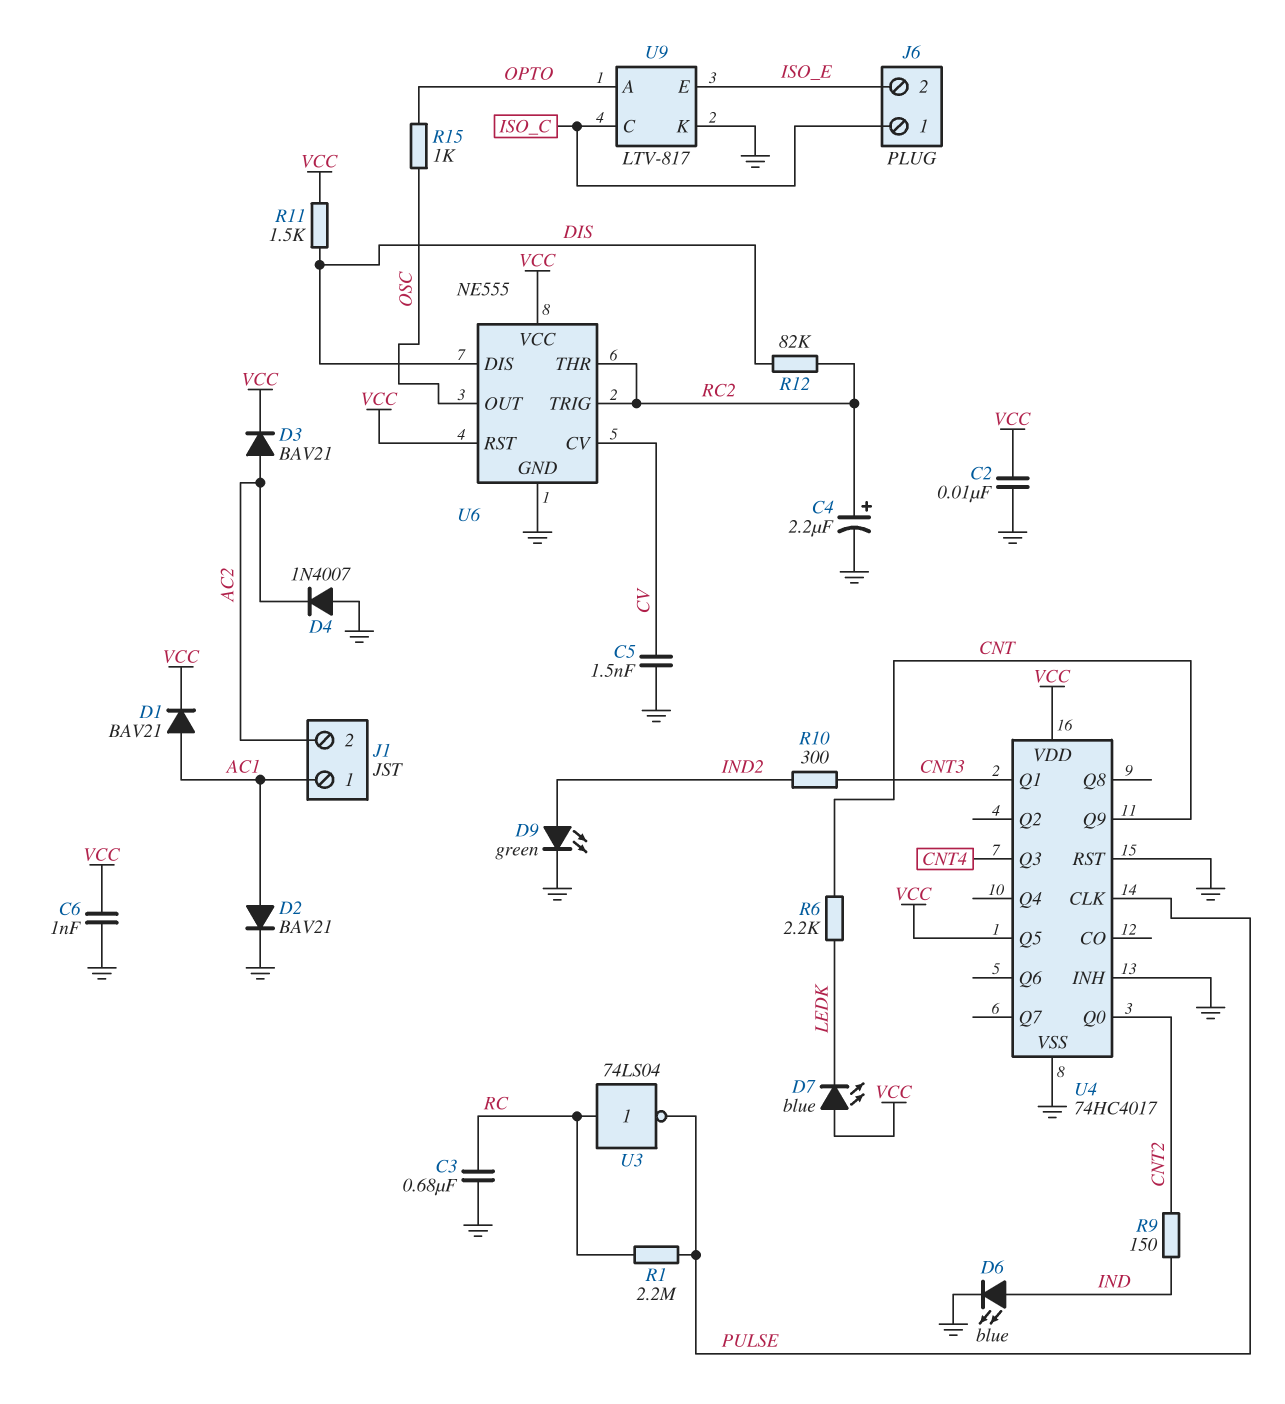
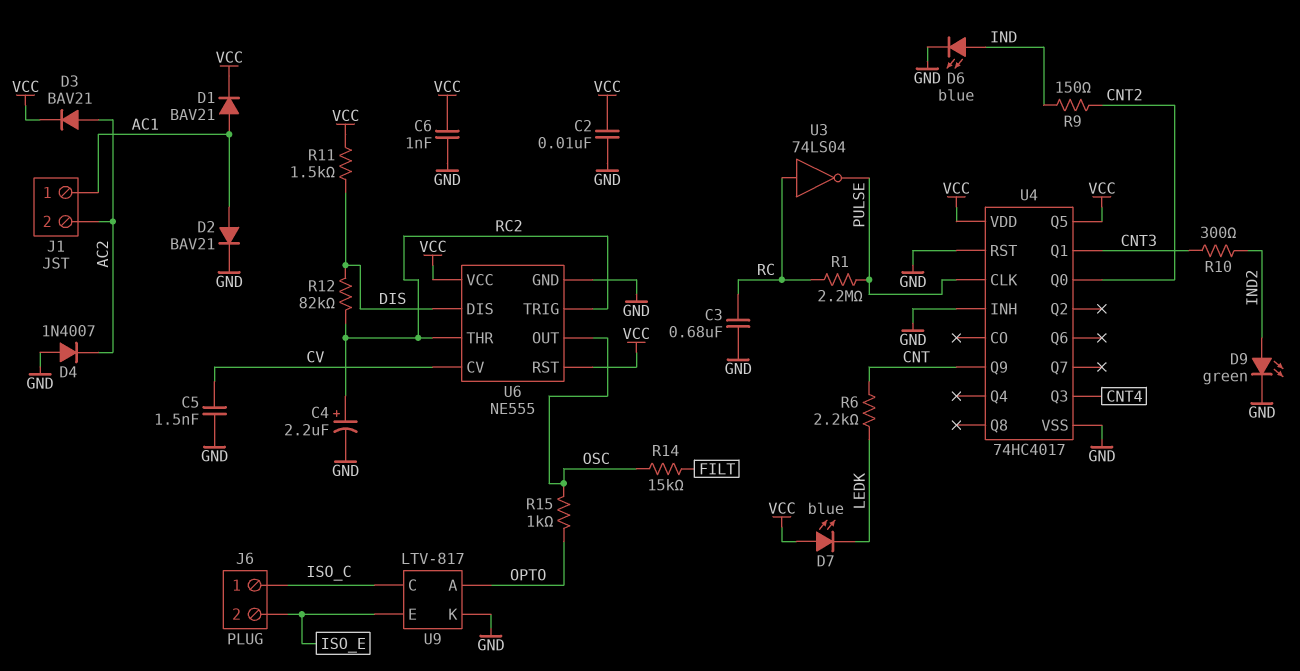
R14: none -> 15k (FILT, OSC)

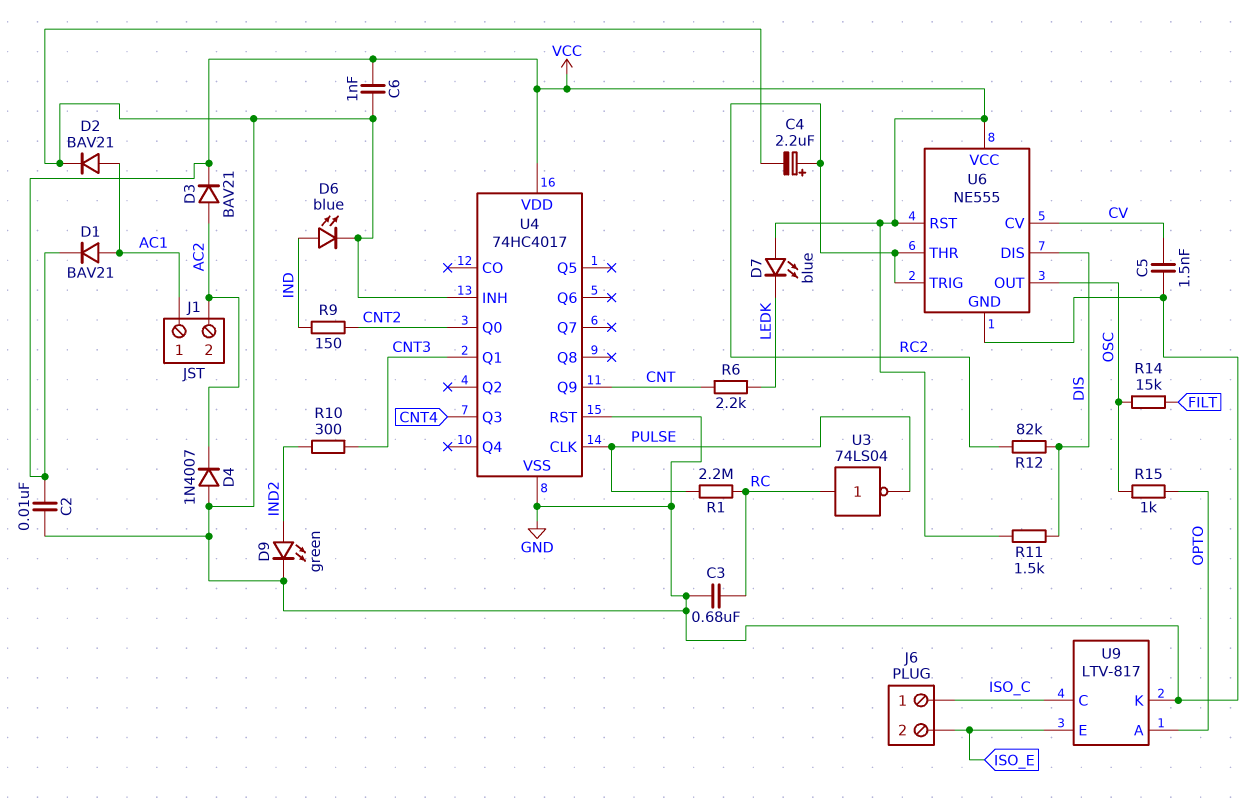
U4 pin Q5: VCC -> none

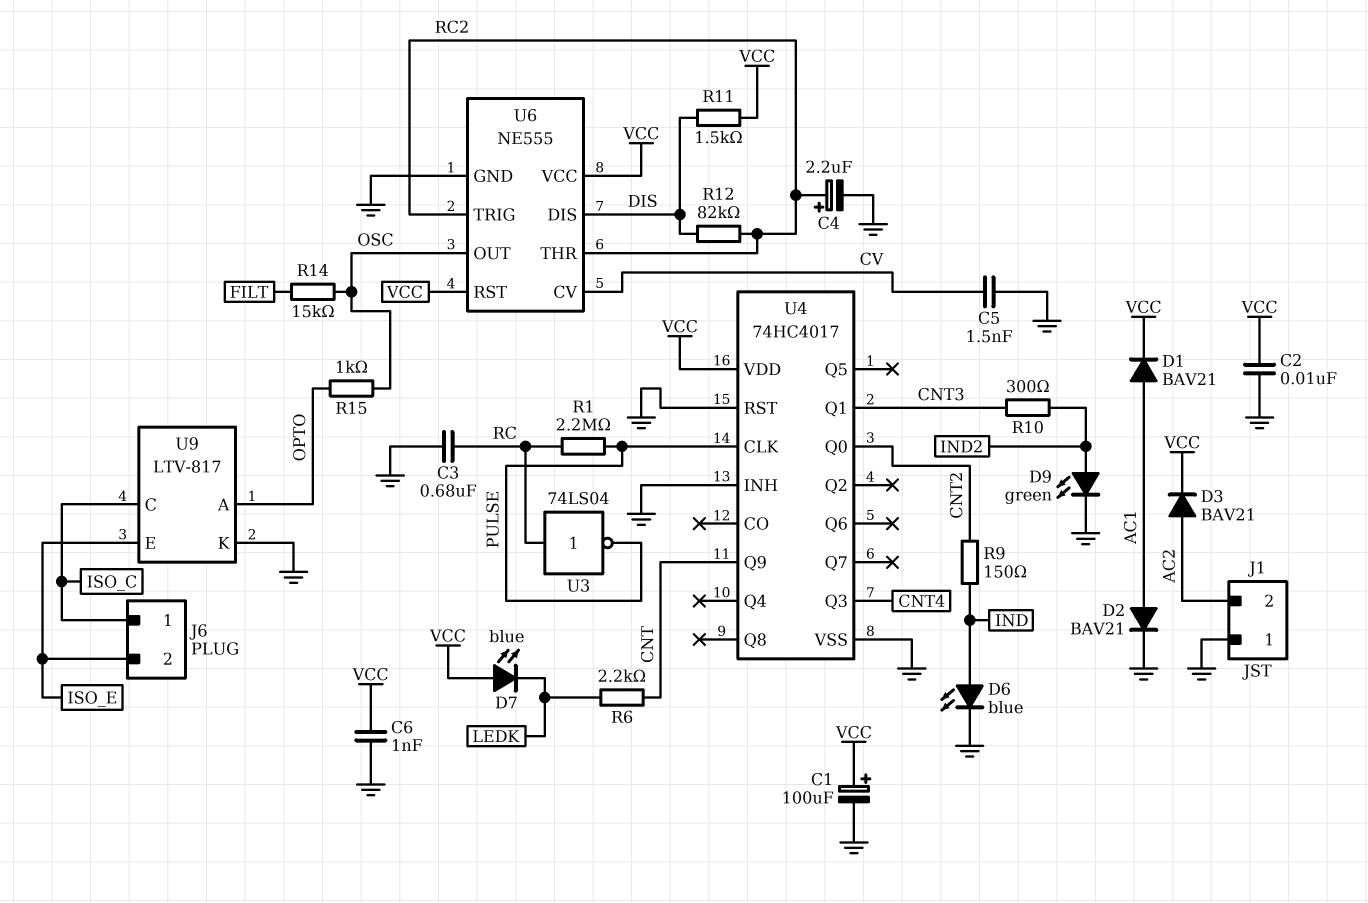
C1: none -> 100uF (plus VCC, minus GND)
D4: diode 1N4007 (A GND, K AC2) -> none
J1 pin 1: AC1 -> GND

